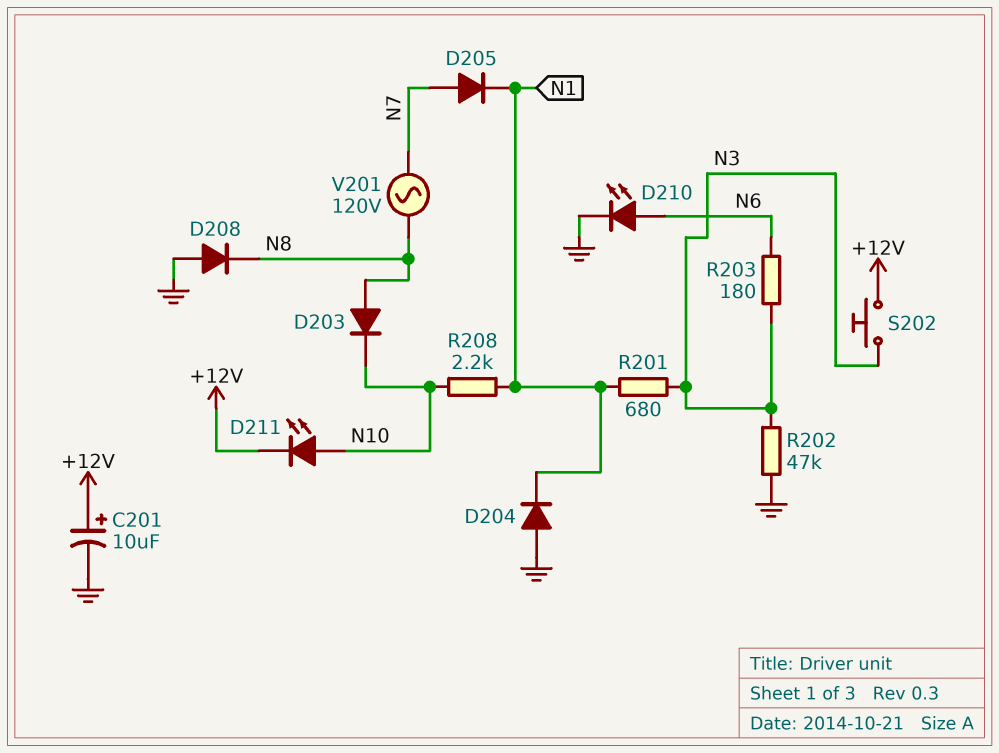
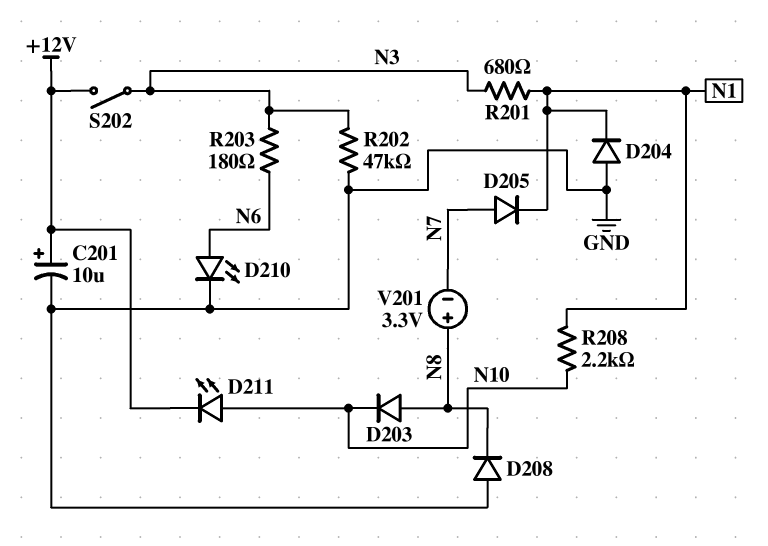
S202: button (+12V, N3) -> switch (+12V, N3)
V201: AC 120V (N7, N8) -> 3.3V (plus N8, minus N7)

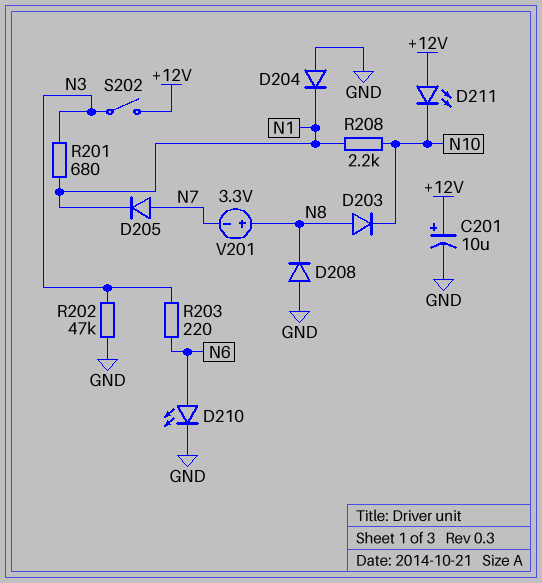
D211: LED (A N10, K +12V) -> LED (A +12V, K N10)
R203: 180 (N3, N6) -> 220 (N3, N6)

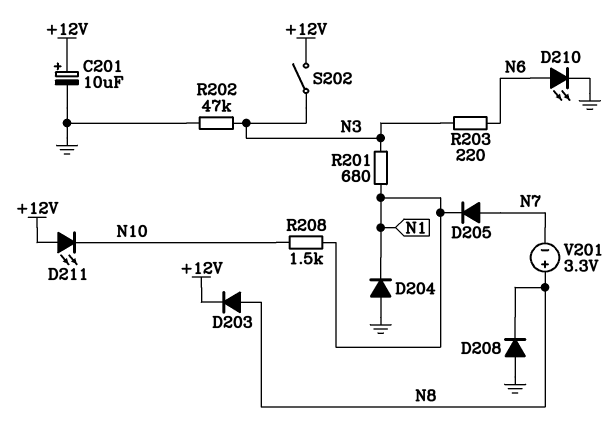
D203: diode (A N8, K N10) -> diode (A N8, K +12V)
R208: 2.2k (N1, N10) -> 1.5k (N1, N10)

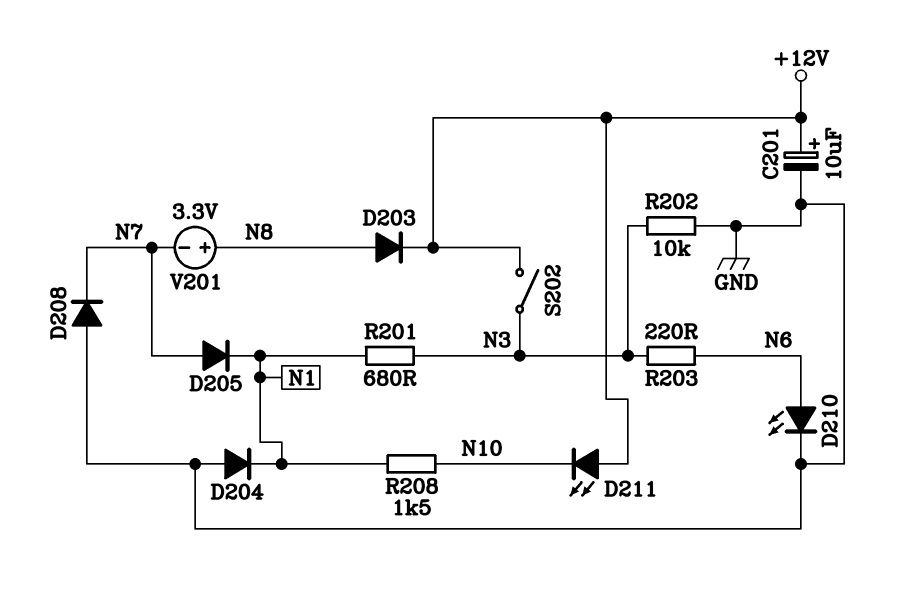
D208: diode (A GND, K N8) -> diode (A GND, K N7)
R202: 47k (GND, N3) -> 10k (GND, N3)

